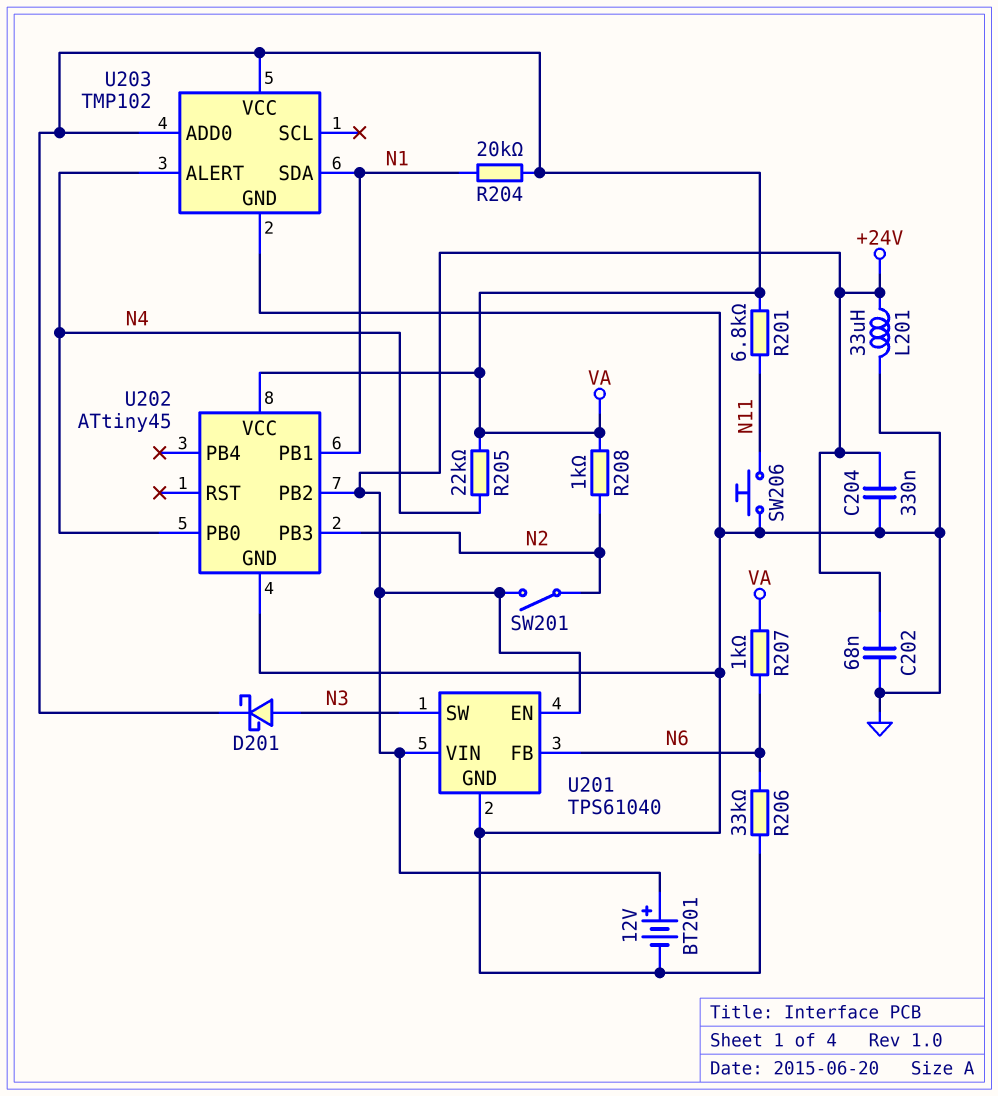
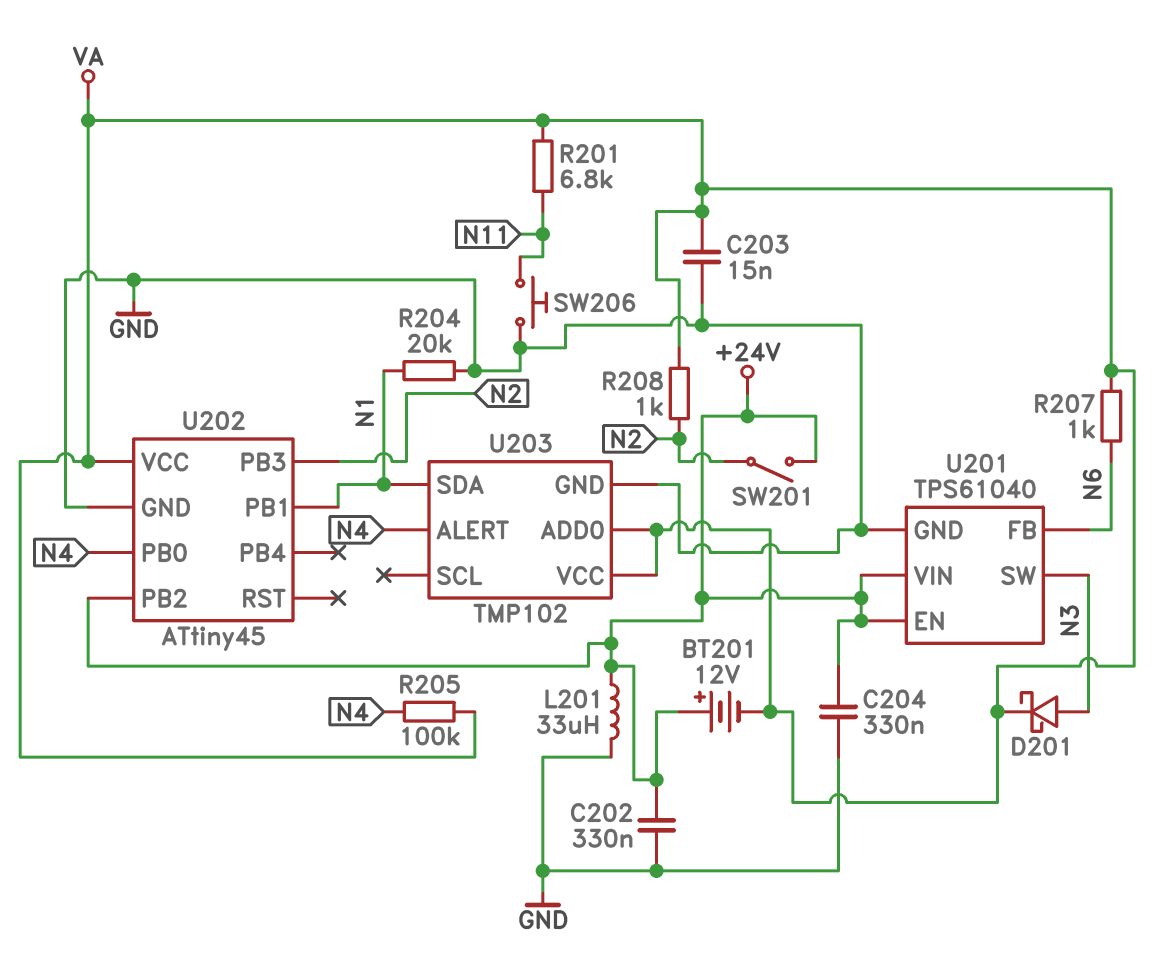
BT201: 12V (plus +24V, minus GND) -> 12V (plus +24V, minus VA)
C202: 68nF (+24V, GND) -> 330nF (+24V, GND)
C203: none -> 15nF (GND, VA)
R204: 20k (N1, VA) -> 20k (GND, N1)
R205: 22k (N4, VA) -> 100k (N4, VA)
R206: 33k (GND, N6) -> none

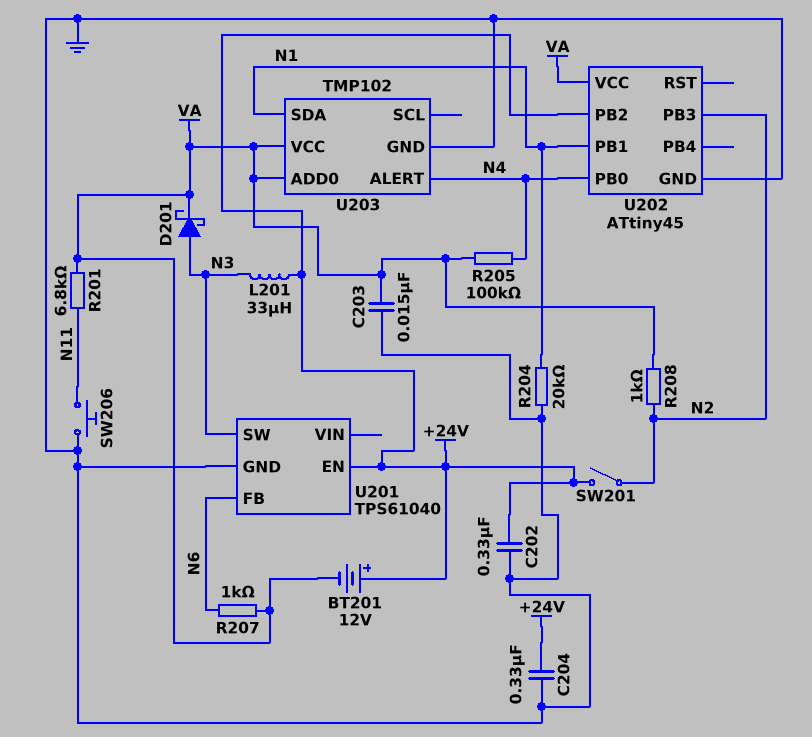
L201: 33uH (+24V, GND) -> 33uH (+24V, N3)
U201 pin VIN: +24V -> none

